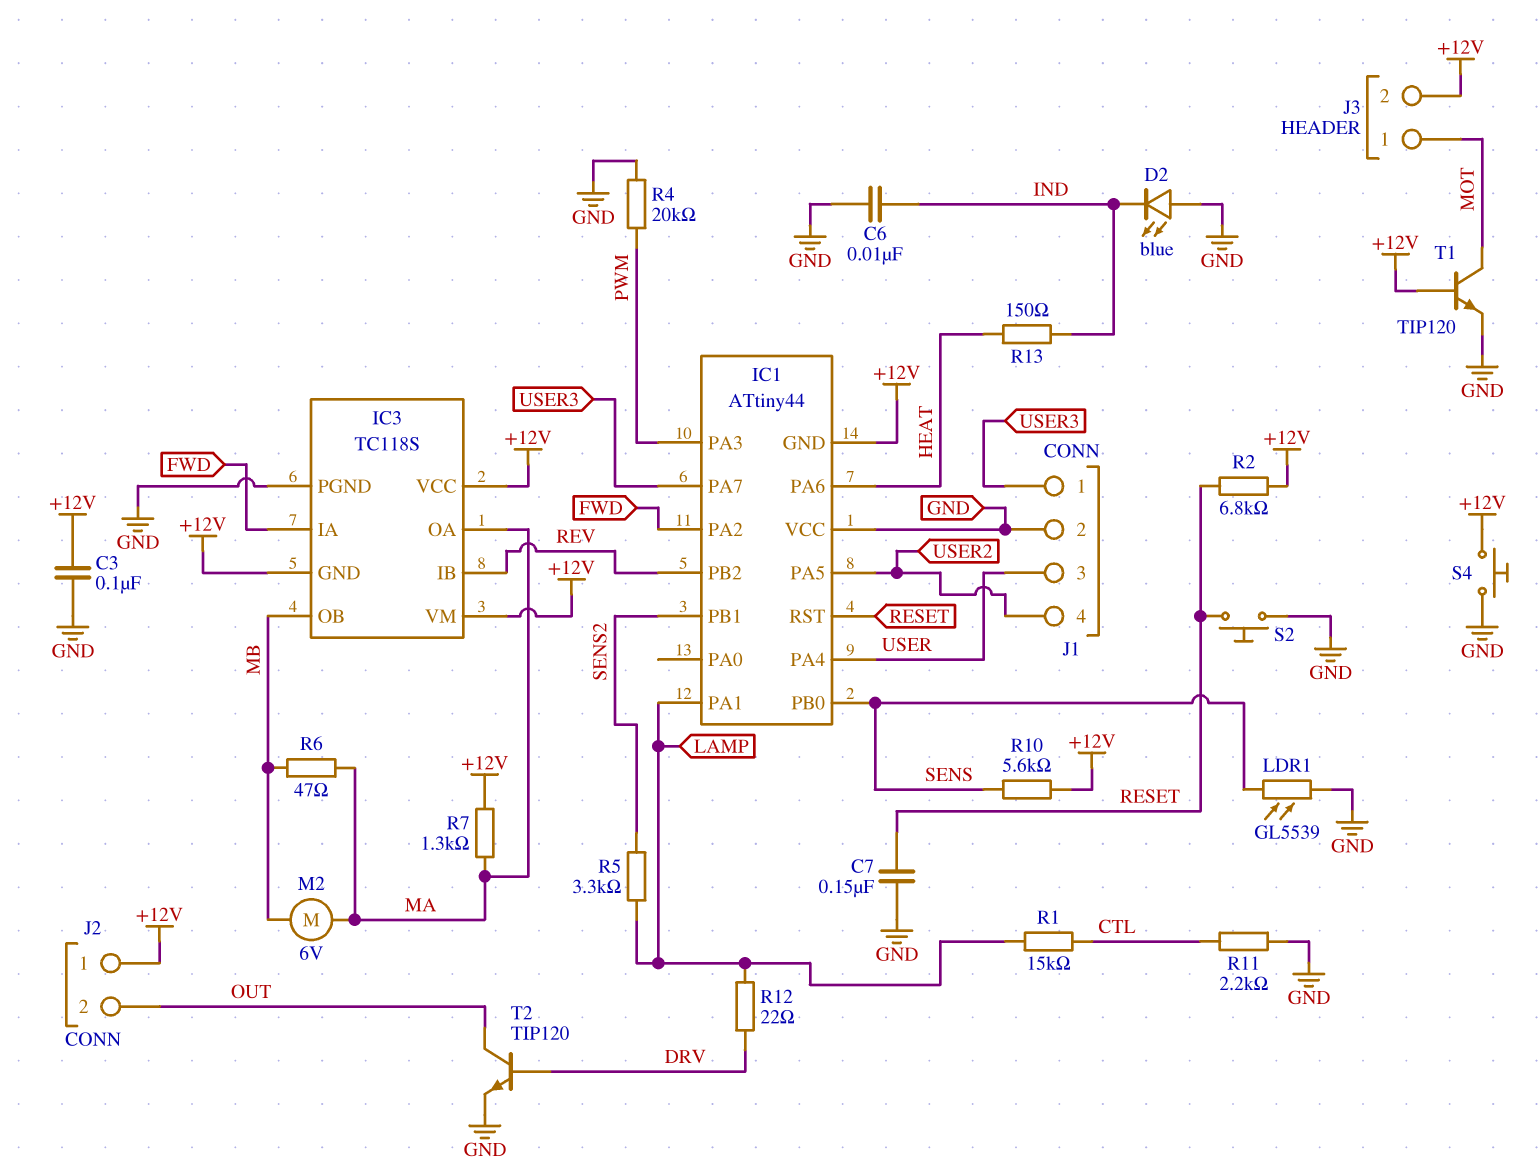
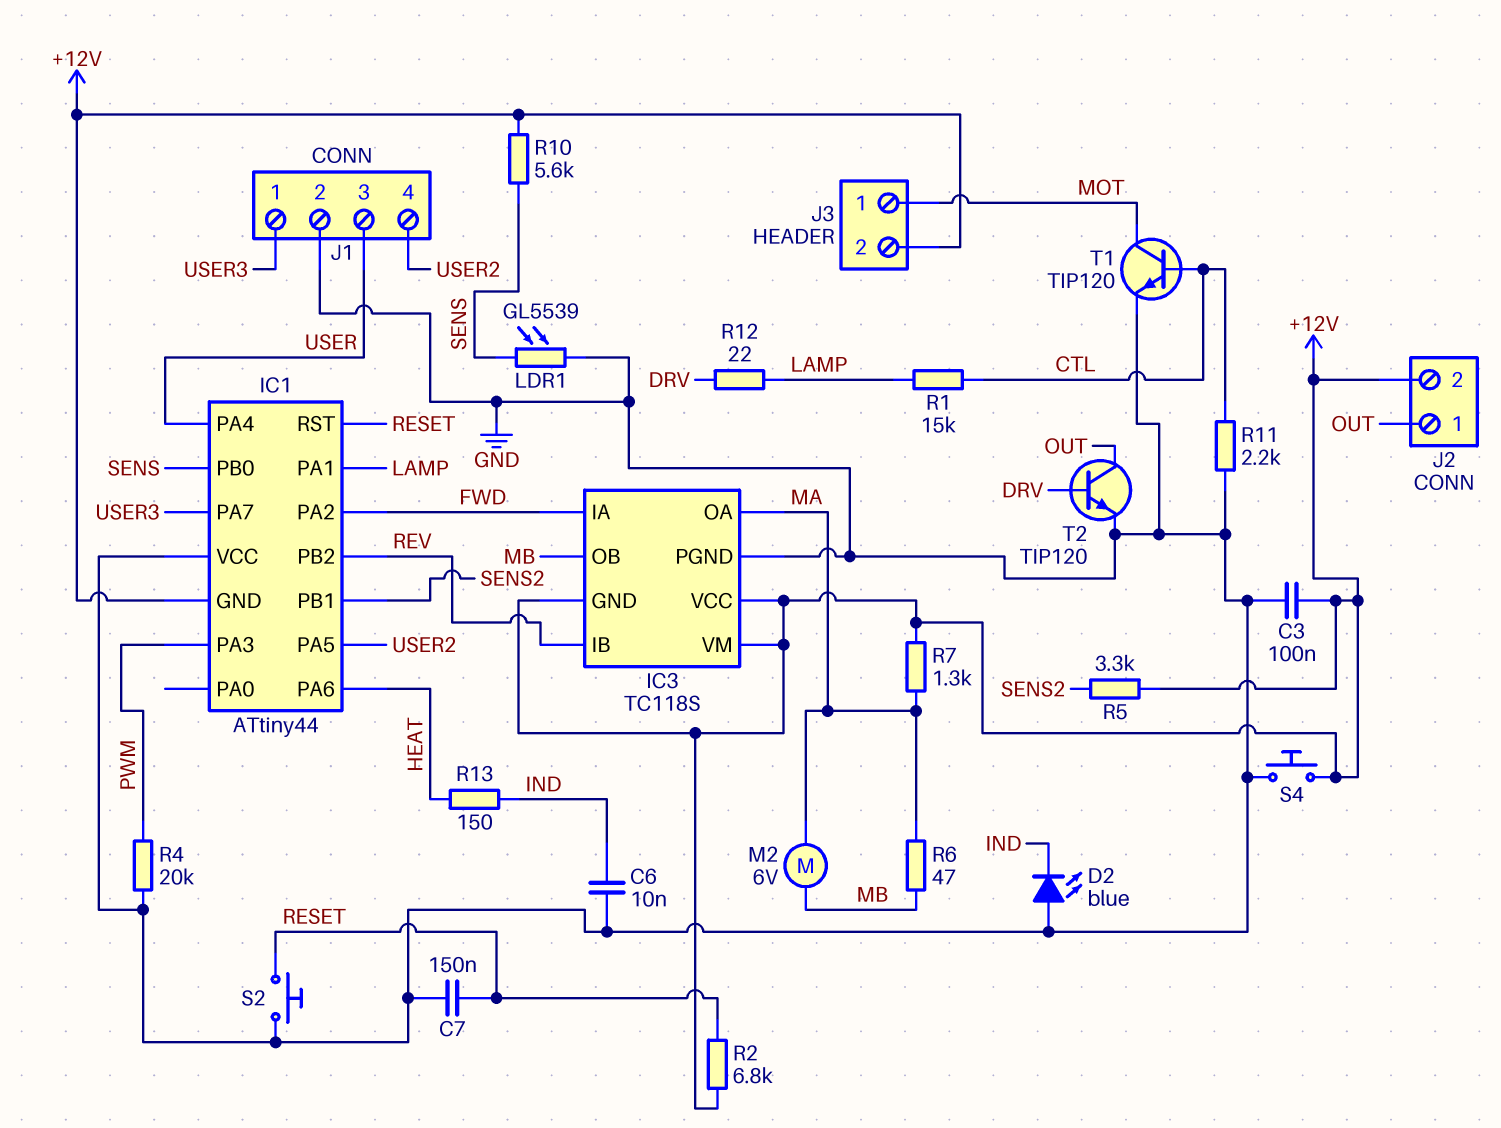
J2 pin 1: +12V -> OUT
J2 pin 2: OUT -> +12V
R5: 3.3k (LAMP, SENS2) -> 3.3k (+12V, SENS2)
T1: NPN TIP120 (B +12V, C MOT, E GND) -> NPN TIP120 (B CTL, C MOT, E GND)

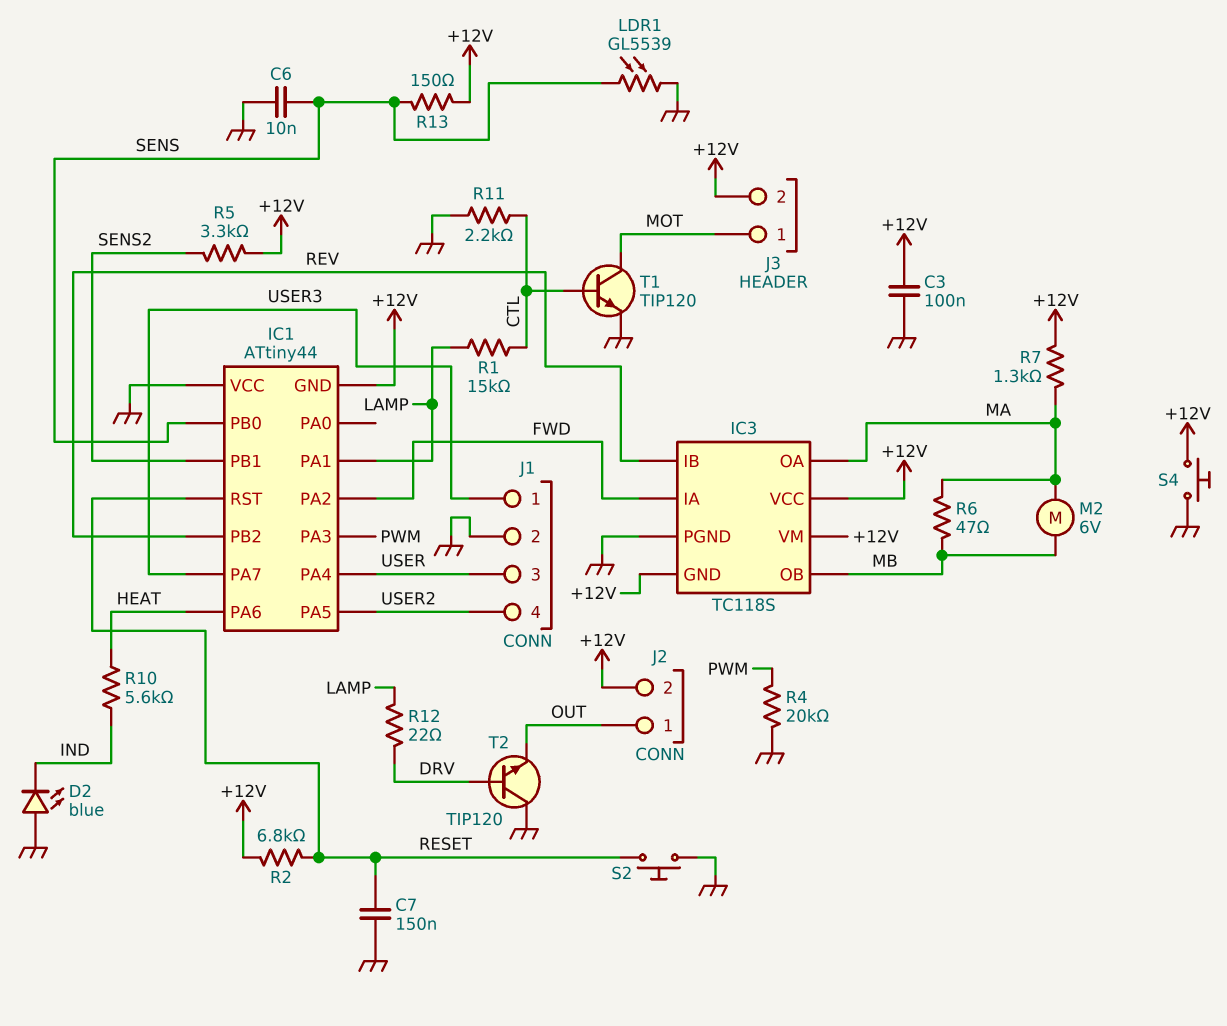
C6: 10nF (GND, IND) -> 10nF (GND, SENS)
R10: 5.6k (+12V, SENS) -> 5.6k (HEAT, IND)
R13: 150 (HEAT, IND) -> 150 (+12V, SENS)
T2: NPN TIP120 (B DRV, C OUT, E GND) -> NPN TIP120 (B DRV, C GND, E OUT)

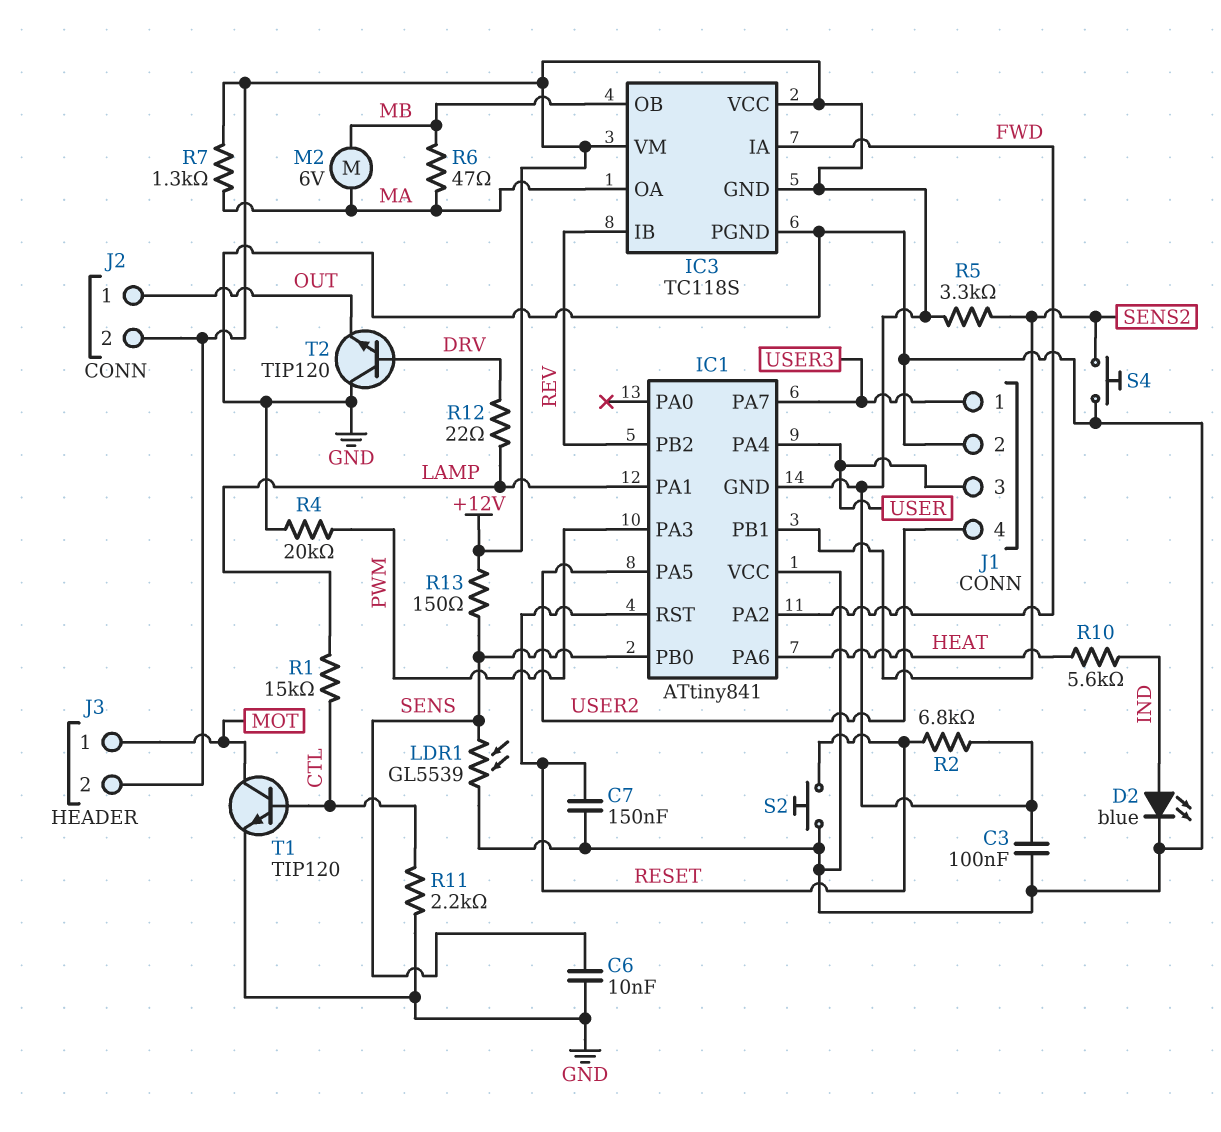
D2: LED blue (A GND, K IND) -> LED blue (A IND, K GND)
IC1: ATtiny44 -> ATtiny841
S4: button (+12V, GND) -> button (GND, SENS2)

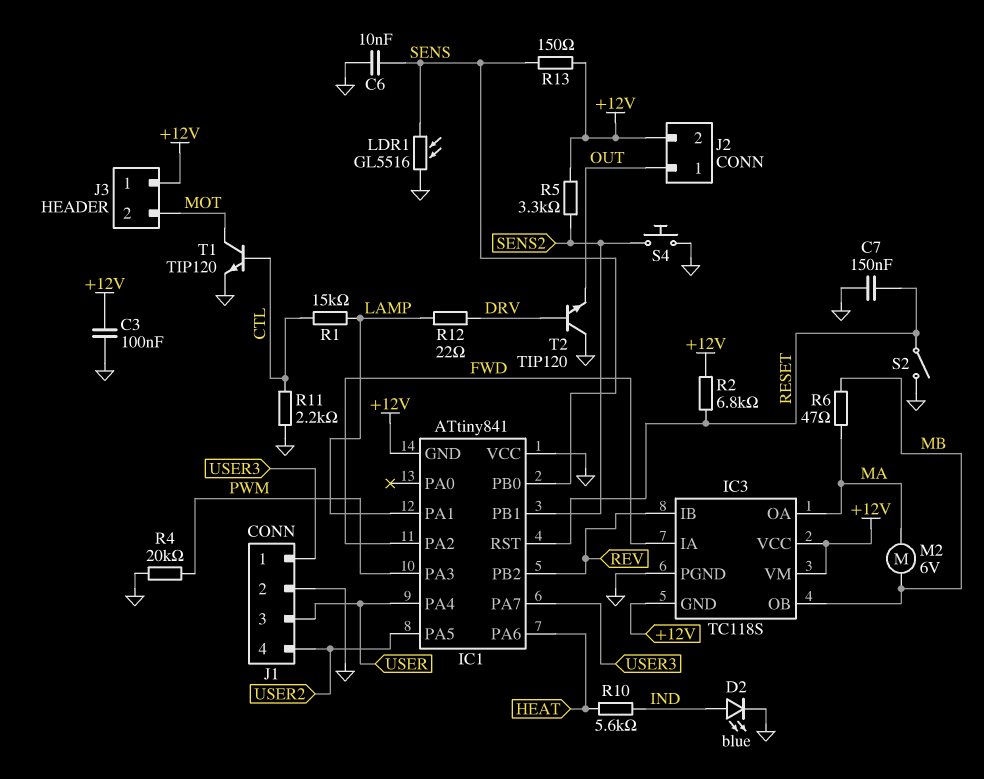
J3 pin 1: MOT -> +12V
J3 pin 2: +12V -> MOT
LDR1: GL5539 (GND, SENS) -> GL5516 (GND, SENS)
R7: 1.3k (+12V, MA) -> none
S2: button (GND, RESET) -> switch (GND, RESET)

